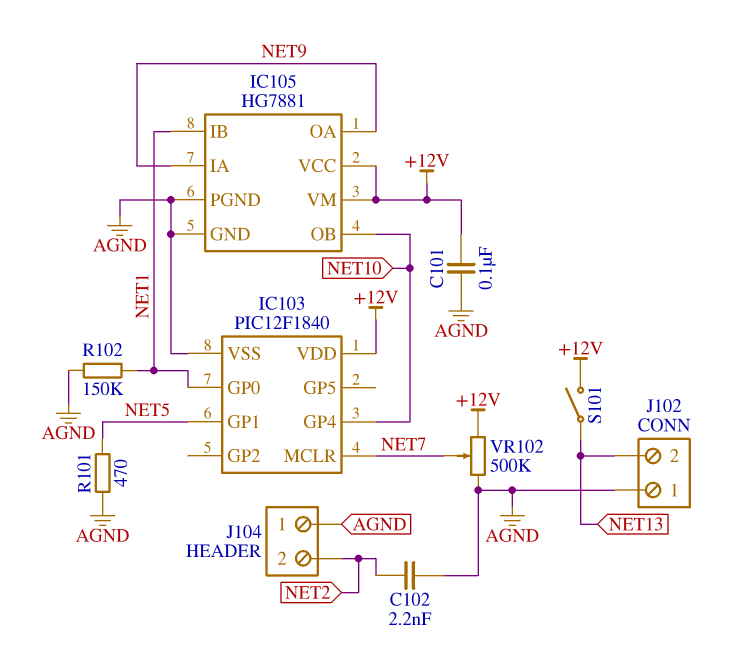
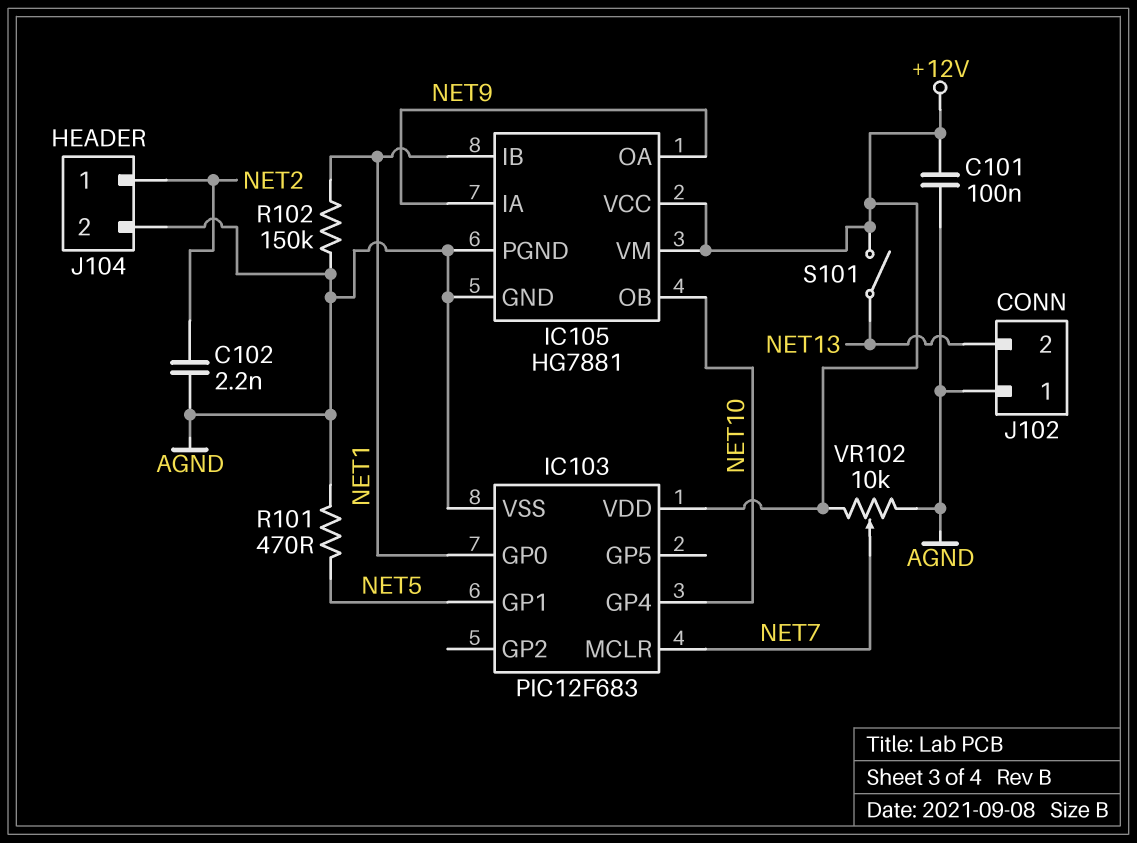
IC103: PIC12F1840 -> PIC12F683
J104 pin 1: AGND -> NET2
J104 pin 2: NET2 -> AGND
VR102: 500k (+12V, AGND, wiper NET7) -> 10k (+12V, AGND, wiper NET7)

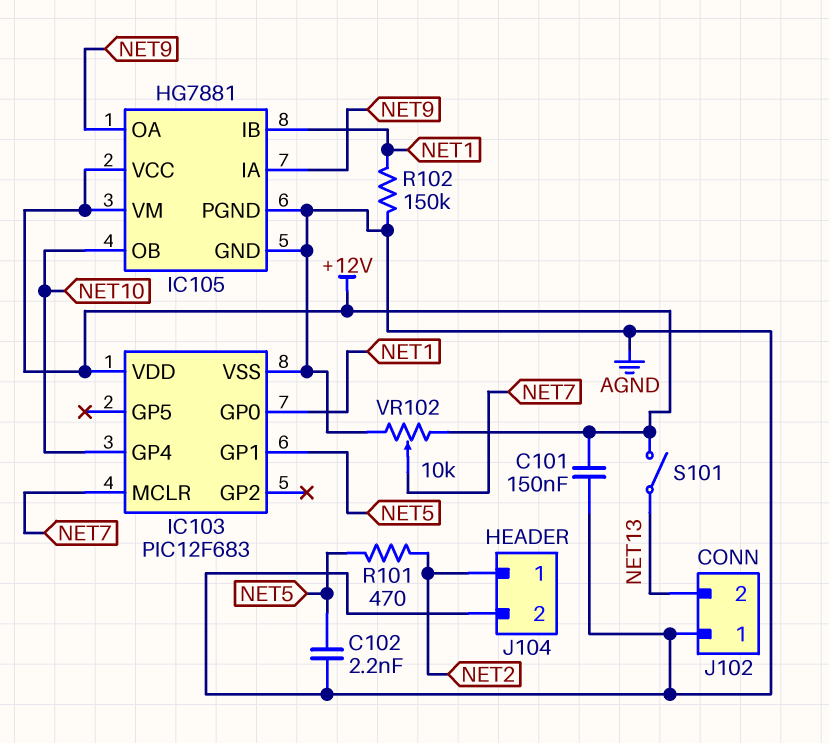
C101: 100nF (+12V, AGND) -> 150nF (+12V, AGND)
C102: 2.2nF (AGND, NET2) -> 2.2nF (AGND, NET5)
R101: 470 (AGND, NET5) -> 470 (NET2, NET5)

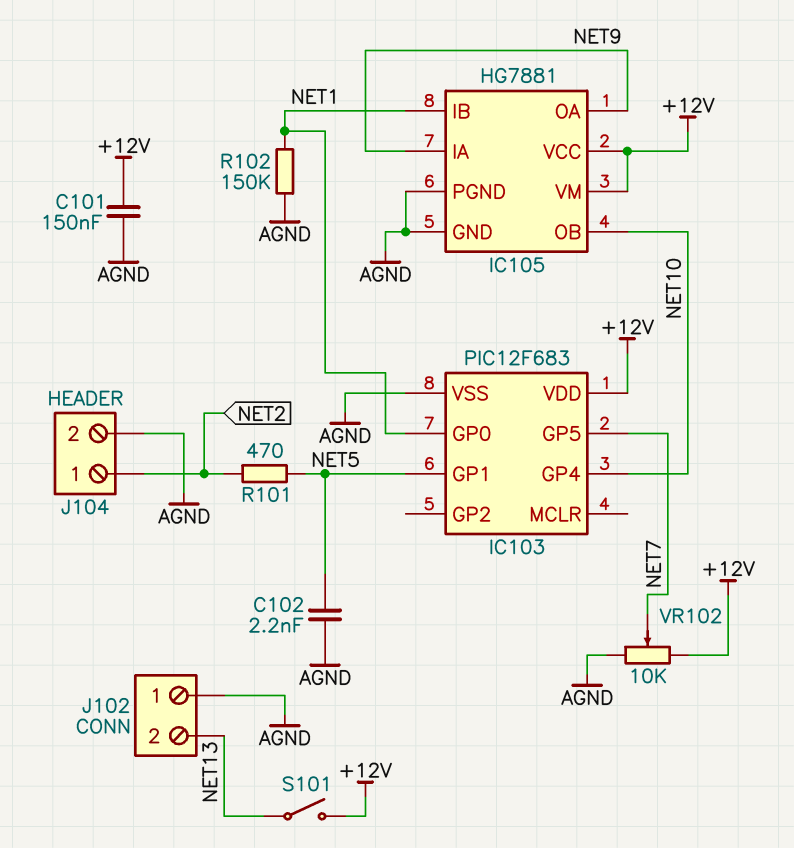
IC103 pin GP5: none -> NET7
IC103 pin MCLR: NET7 -> none

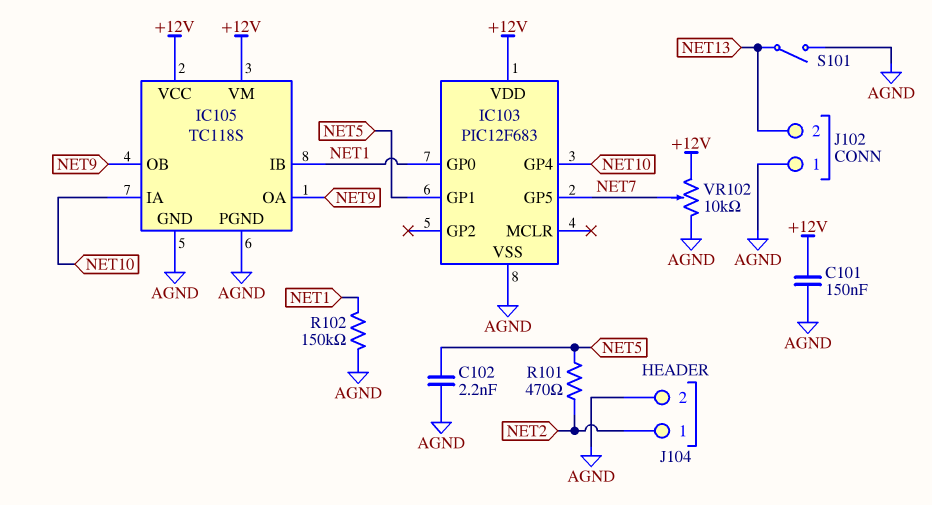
IC105: HG7881 -> TC118S
IC105 pin IA: NET9 -> NET10
IC105 pin OB: NET10 -> NET9
S101: switch (+12V, NET13) -> switch (AGND, NET13)

